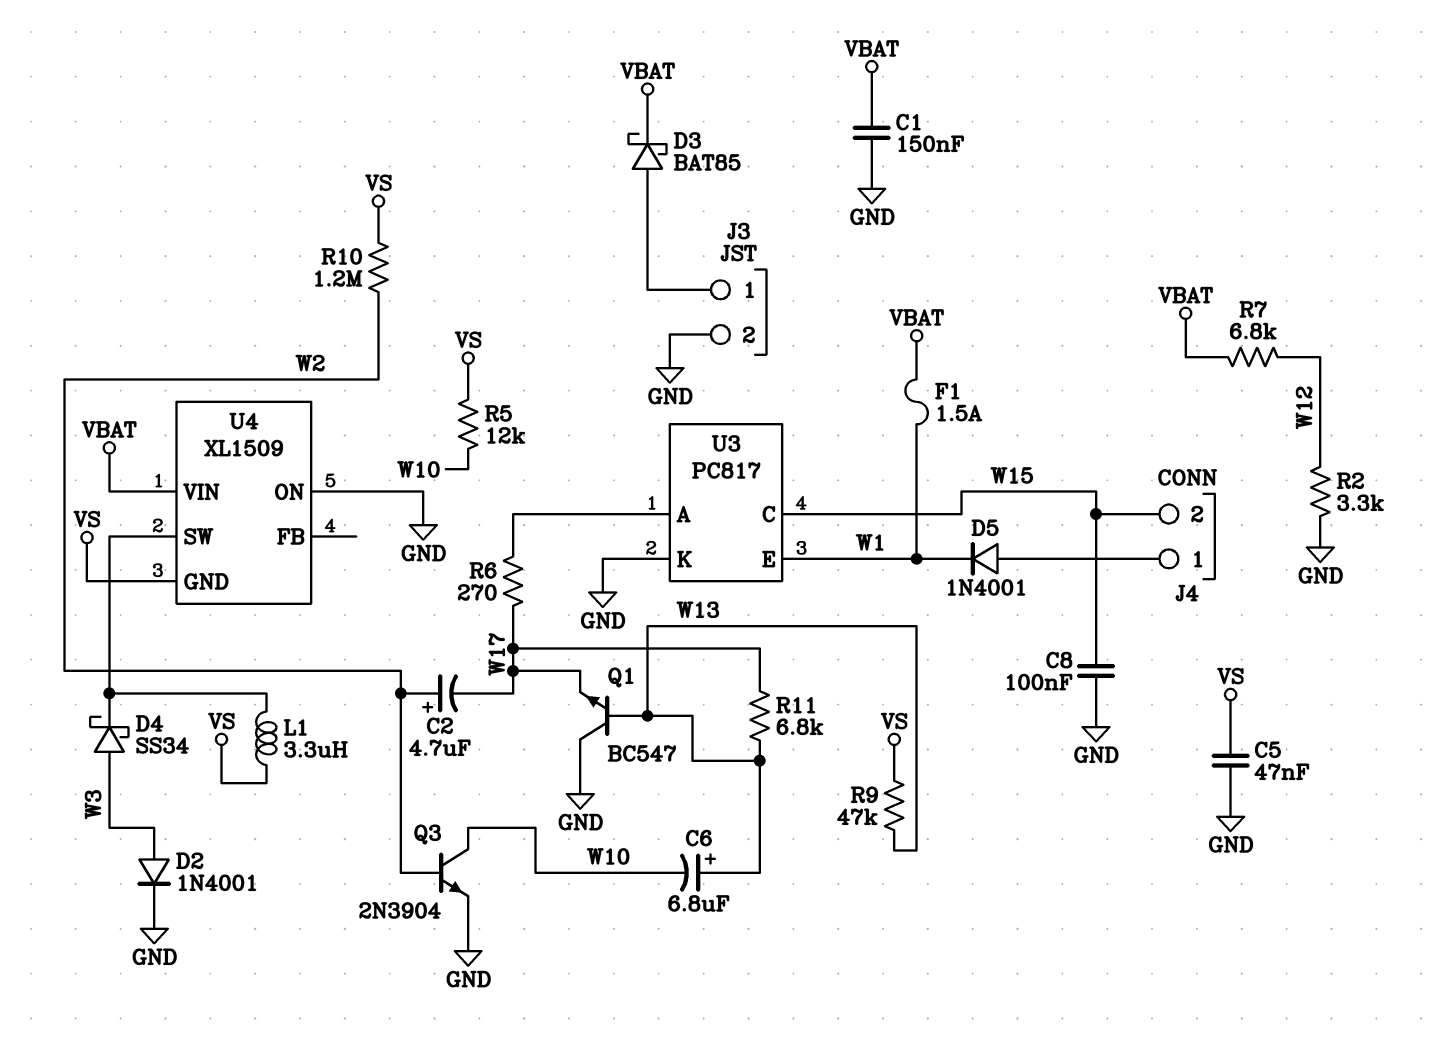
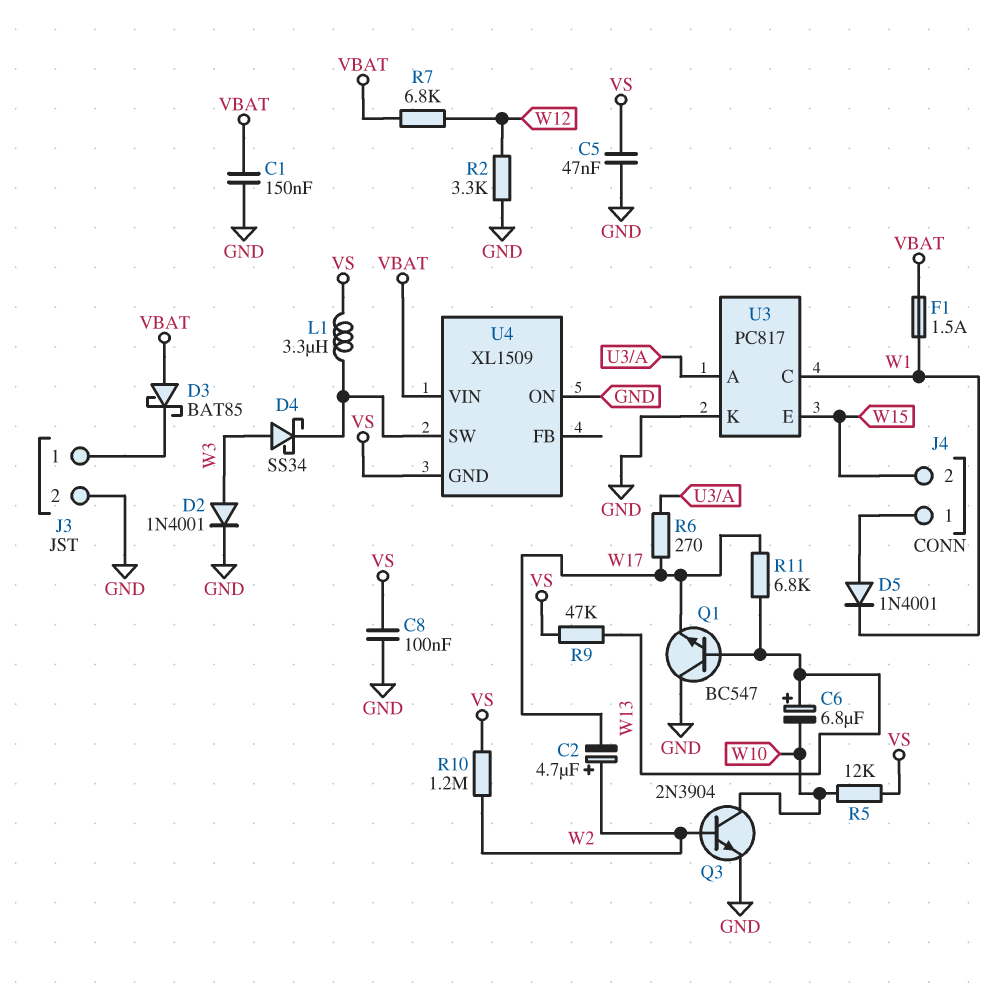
C8: 100nF (GND, W15) -> 100nF (GND, VS)
D3: schottky BAT85 (A J3/1, K VBAT) -> schottky BAT85 (A VBAT, K J3/1)
U3 pin C: W15 -> W1
U3 pin E: W1 -> W15

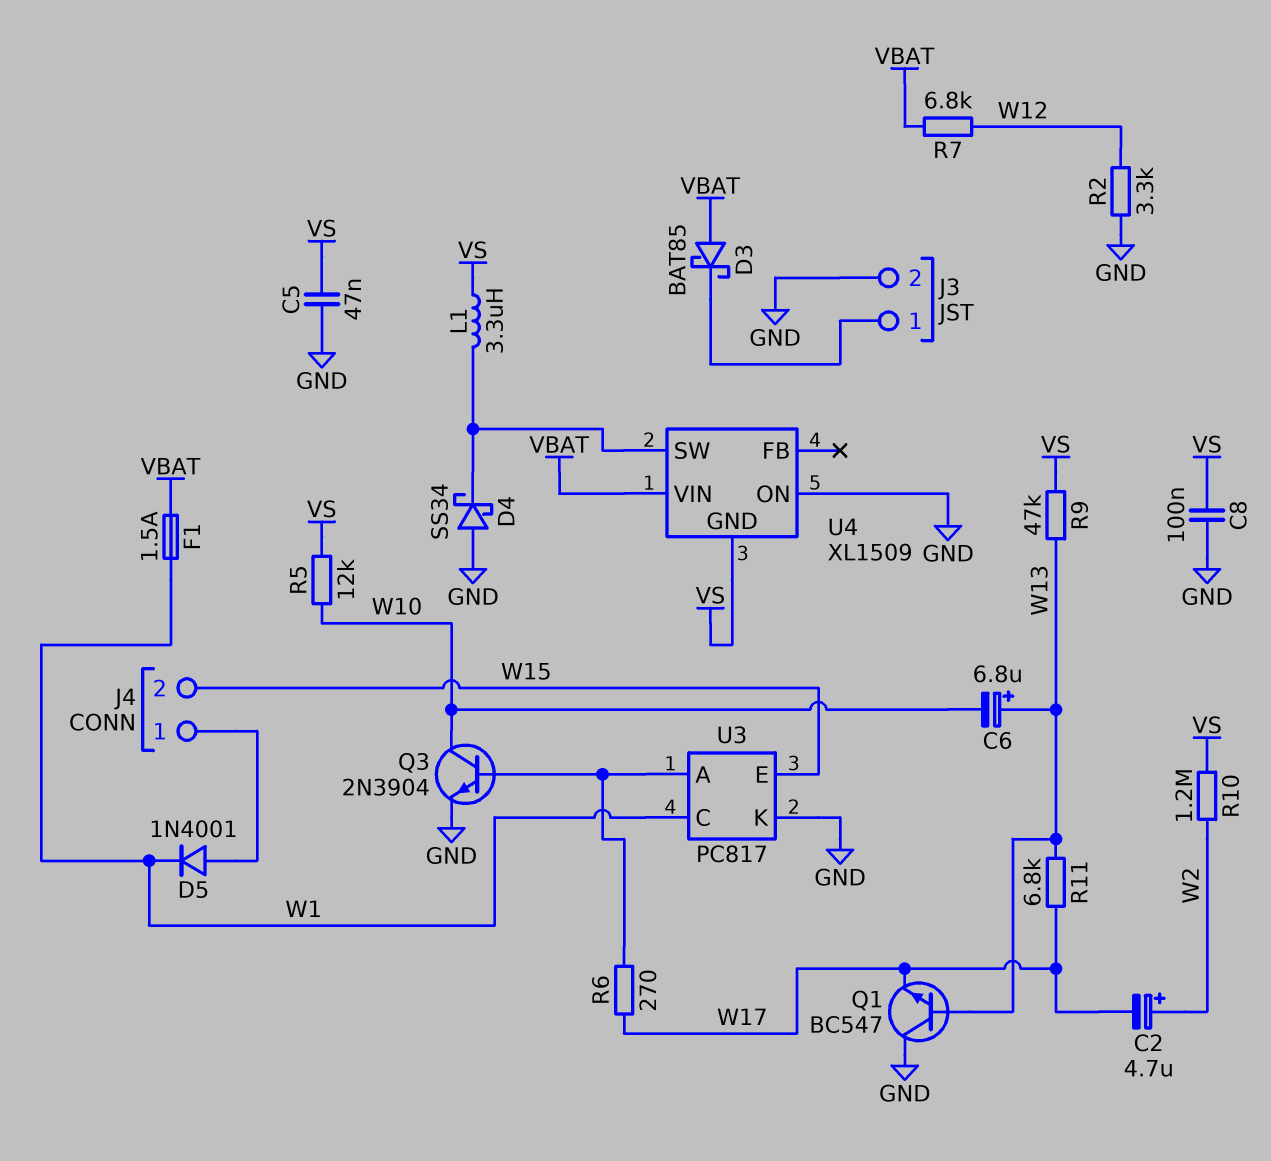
C1: 150nF (GND, VBAT) -> none
D2: diode 1N4001 (A W3, K GND) -> none
D4: schottky SS34 (A W3, K U4/SW) -> schottky SS34 (A GND, K U4/SW)
Q3: NPN 2N3904 (B W2, C W10, E GND) -> NPN 2N3904 (B U3/A, C W10, E GND)

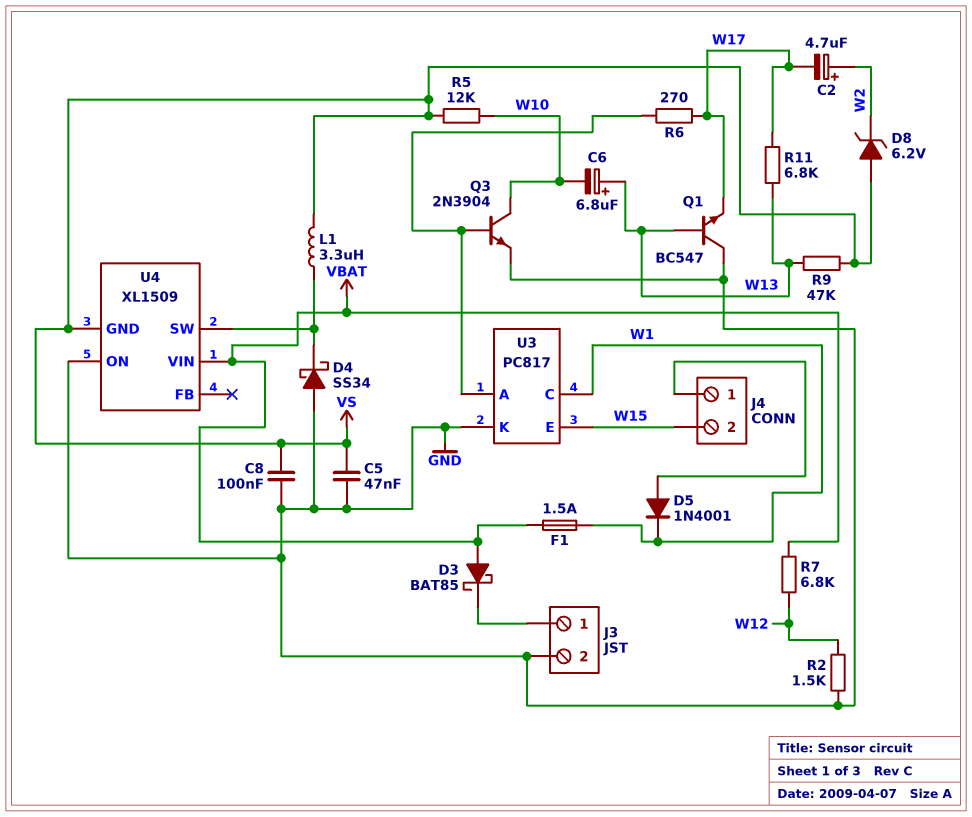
D8: none -> zener 6.2V (A VS, K W2)
R2: 3.3k (GND, W12) -> 1.5k (GND, W12)
R10: 1.2M (VS, W2) -> none

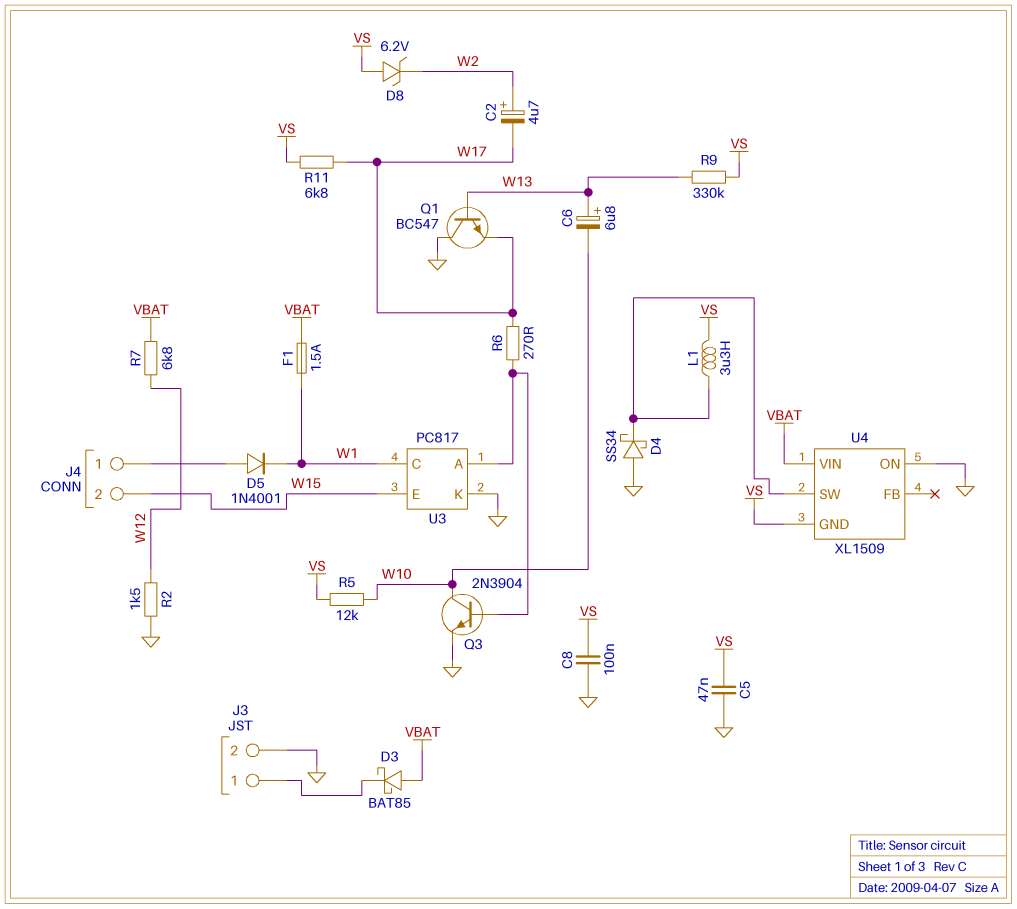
R9: 47k (VS, W13) -> 330k (VS, W13)
R11: 6.8k (W13, W17) -> 6.8k (VS, W17)

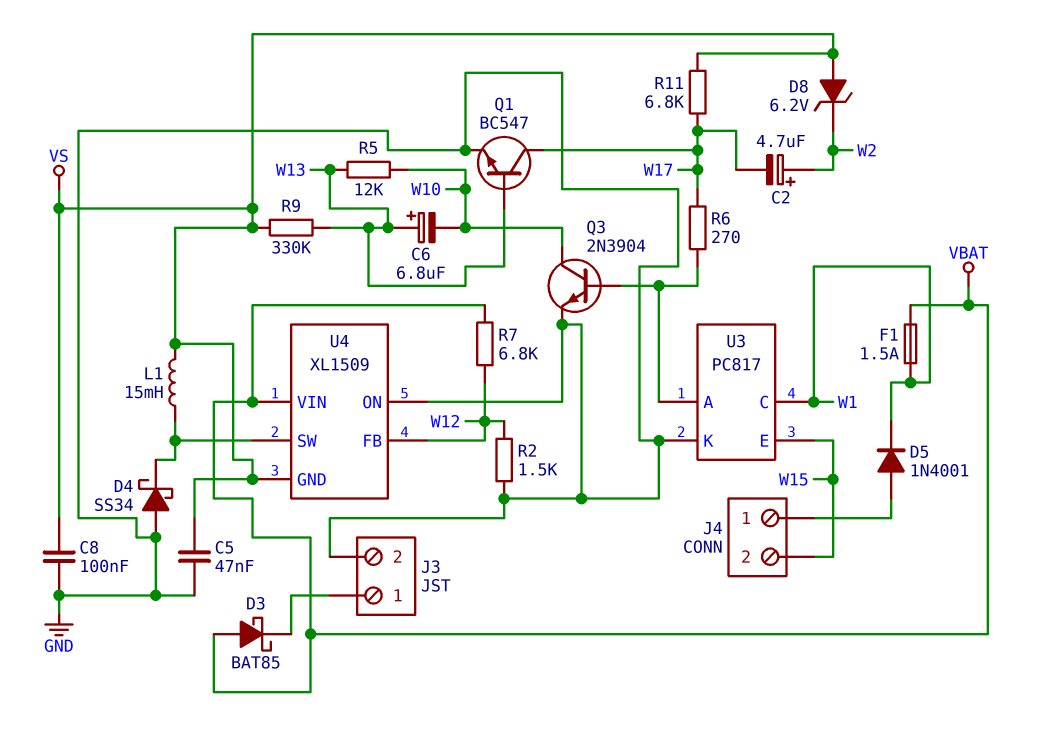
L1: 3.3uH (U4/SW, VS) -> 15mH (U4/SW, VS)
Q1: NPN BC547 (B W13, C GND, E W17) -> NPN BC547 (B W13, C W17, E GND)
R5: 12k (VS, W10) -> 12k (W10, W13)
U4 pin FB: none -> W12

